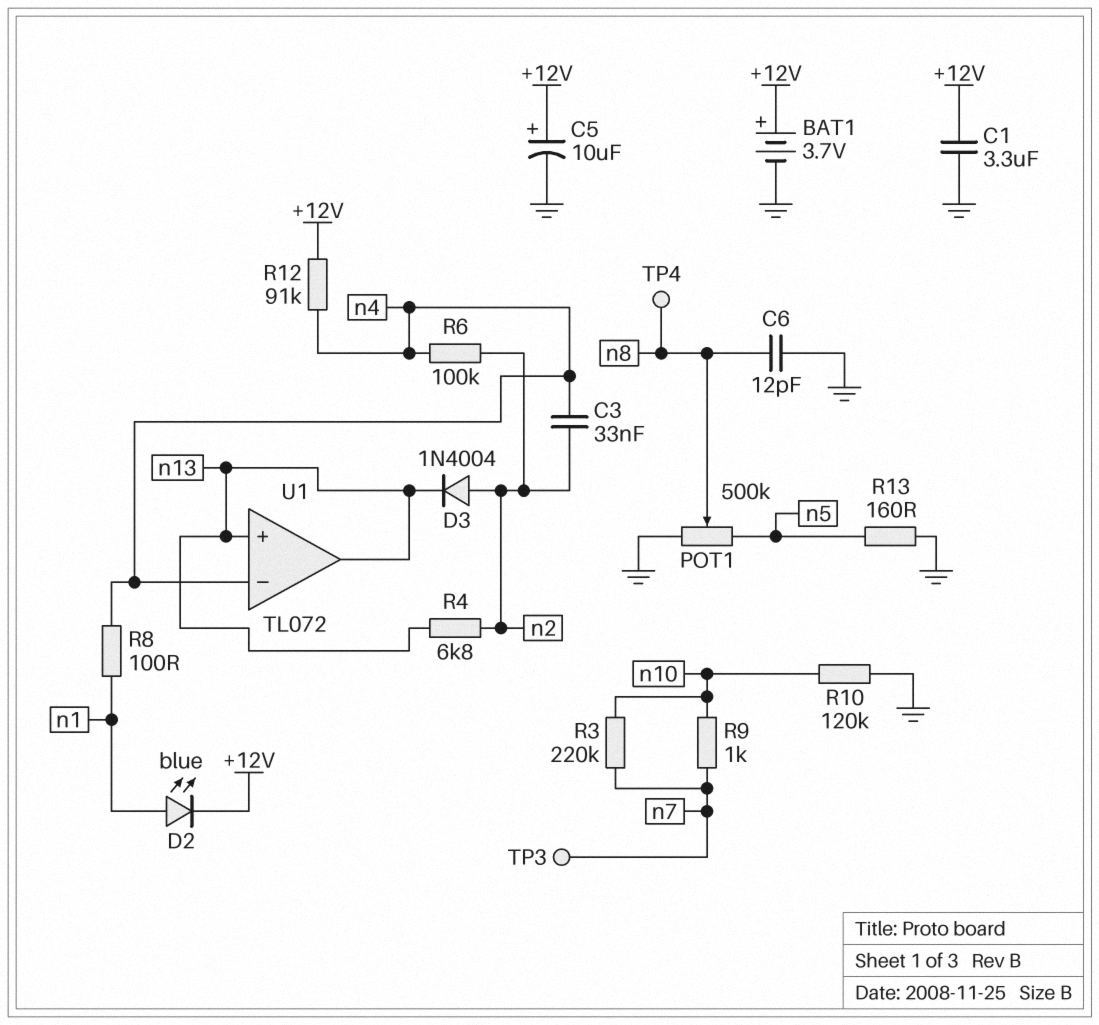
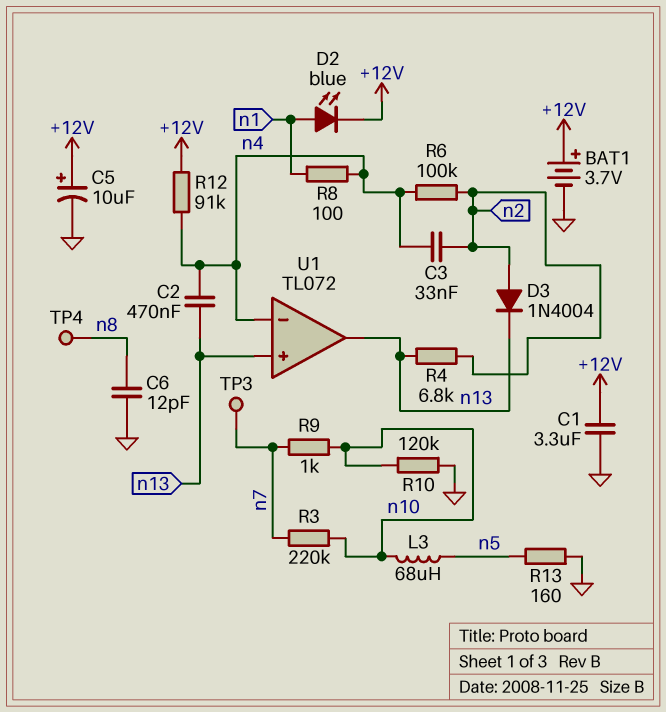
C2: none -> 470nF (n4, n13)
L3: none -> 68uH (n5, n10)
POT1: 500k (GND, n5, wiper n8) -> none

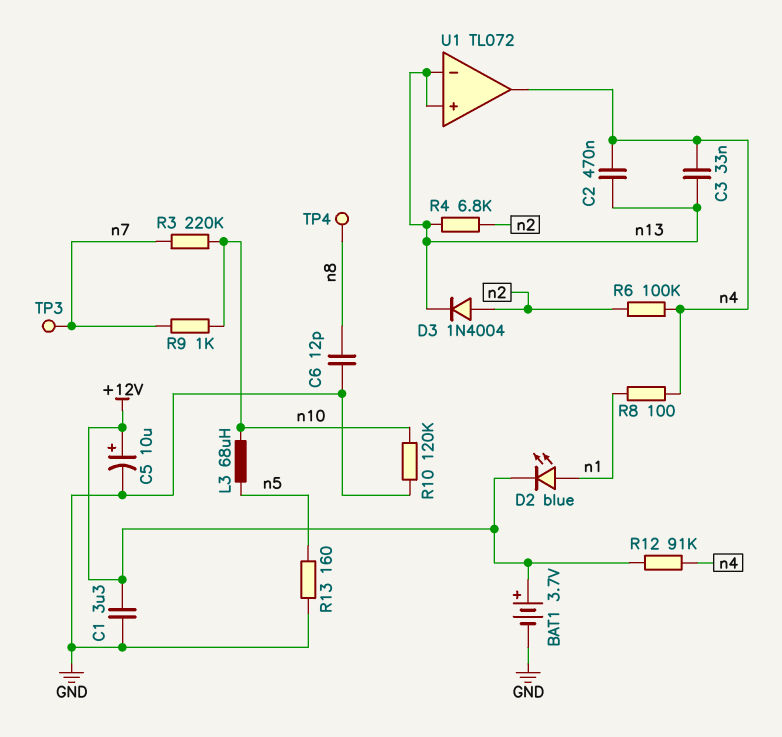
C3: 33nF (n2, n4) -> 33nF (n4, n13)
U1 pin in-: n4 -> n13
U1 pin out: n13 -> n4

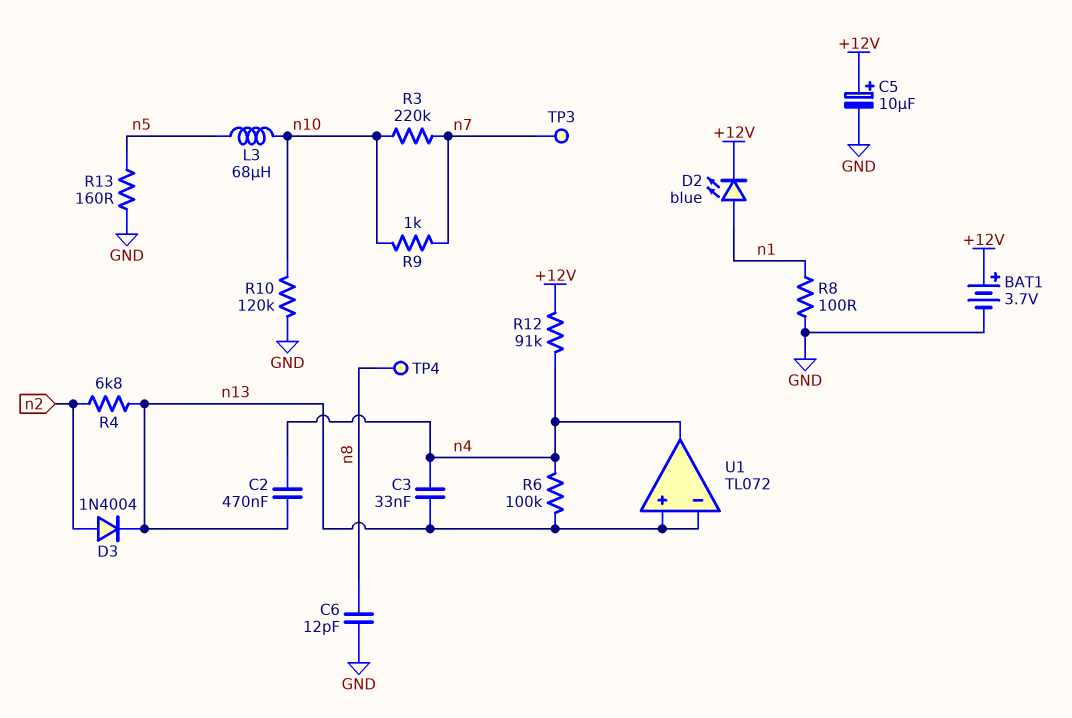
C1: 3.3uF (+12V, GND) -> none
R6: 100k (n2, n4) -> 100k (n4, n13)
R8: 100 (n1, n4) -> 100 (GND, n1)

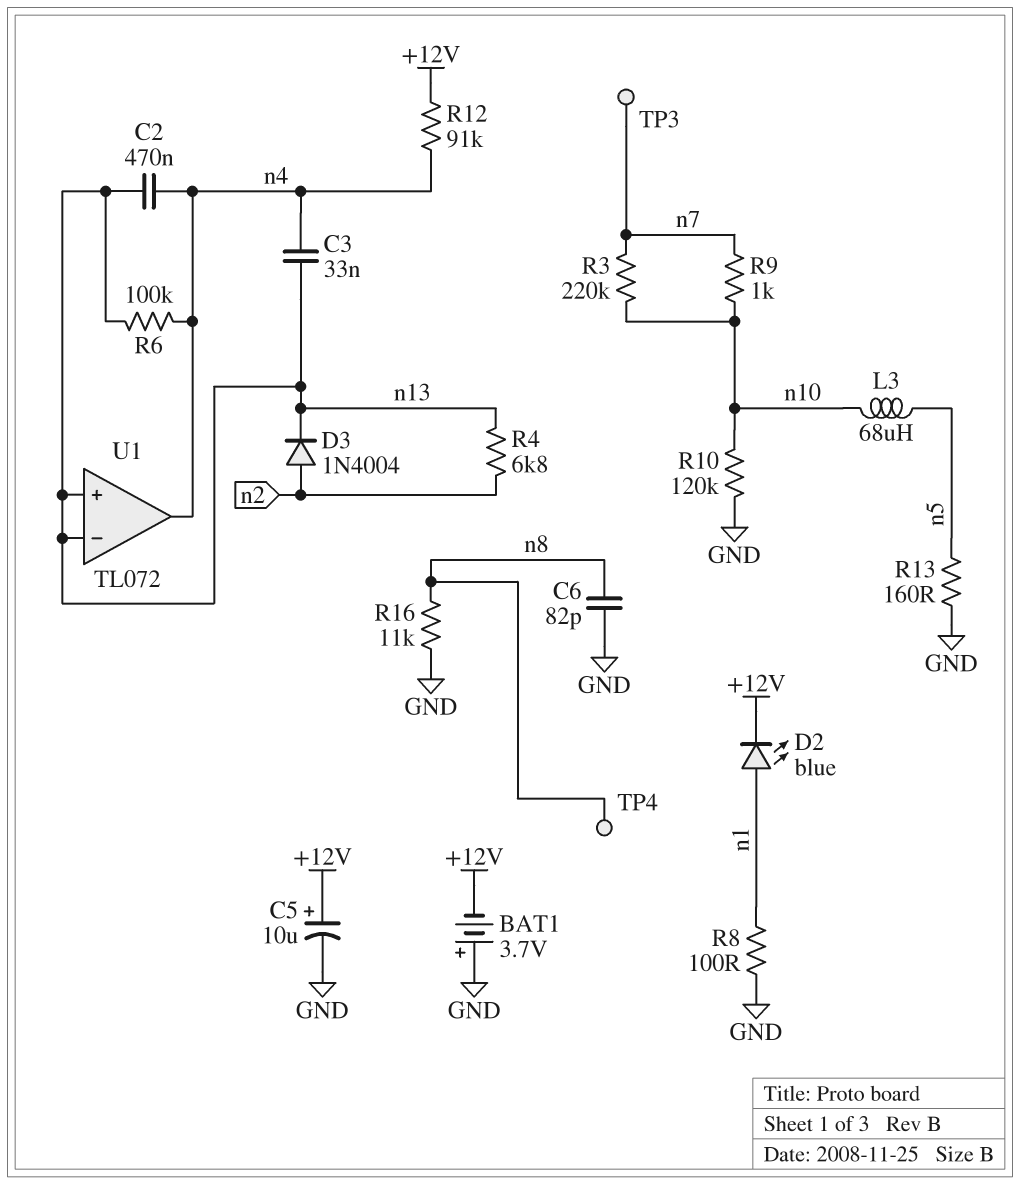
BAT1: 3.7V (plus +12V, minus GND) -> 3.7V (plus GND, minus +12V)
C6: 12pF (GND, n8) -> 82pF (GND, n8)
R16: none -> 11k (GND, n8)

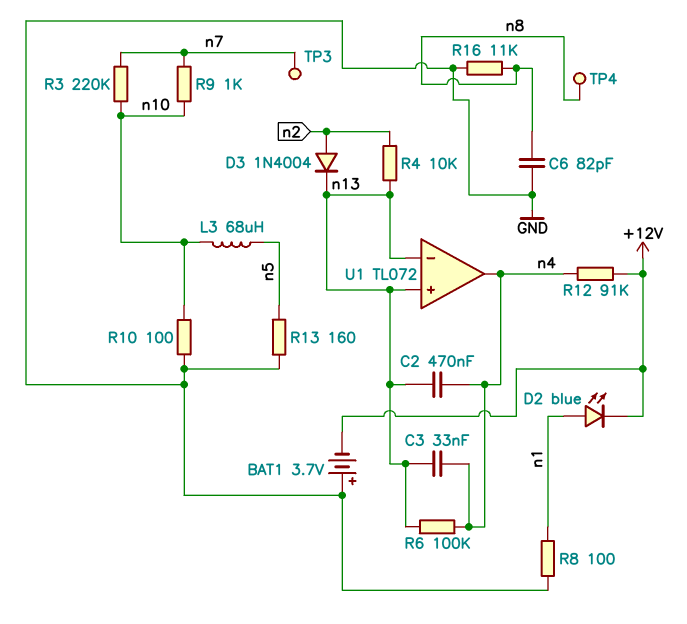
C5: 10uF (plus +12V, minus GND) -> none
R4: 6.8k (n2, n13) -> 10k (n2, n13)
R10: 120k (GND, n10) -> 100 (GND, n10)

